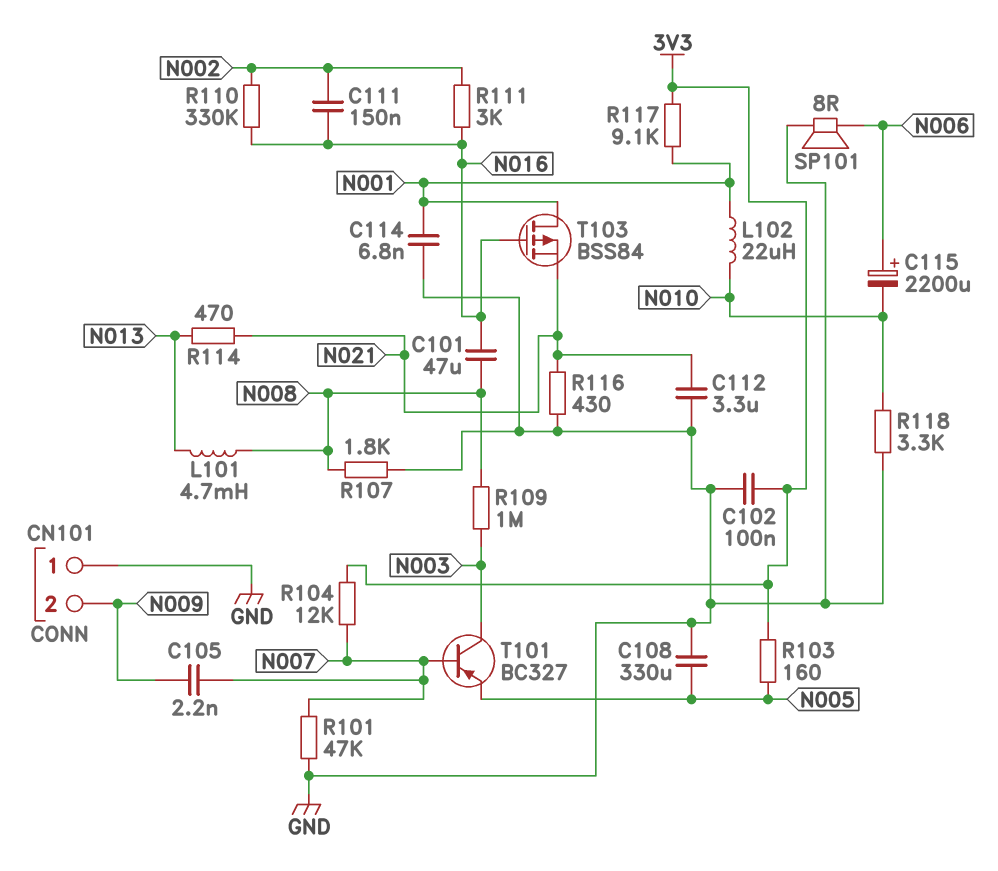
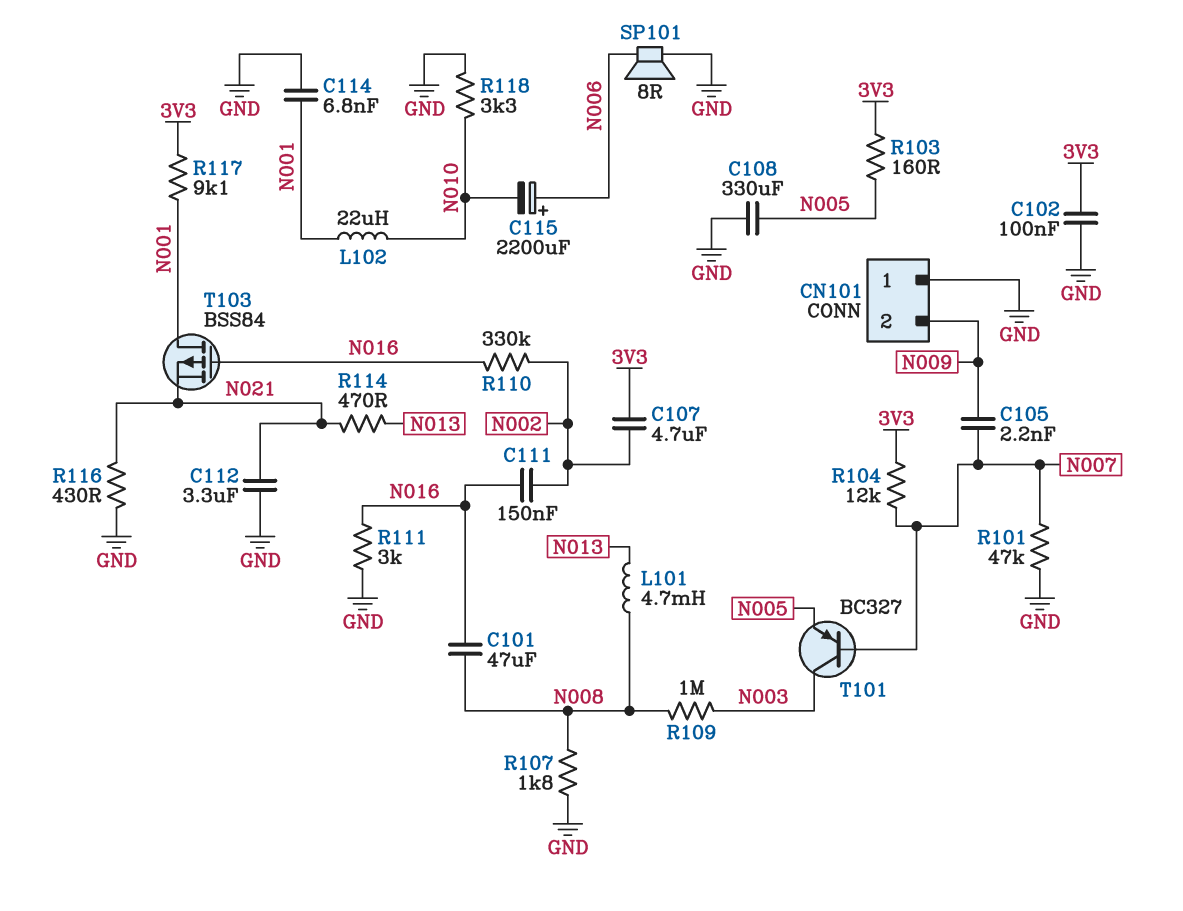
C107: none -> 4.7uF (3V3, N002)
R111: 3k (N002, N016) -> 3k (GND, N016)

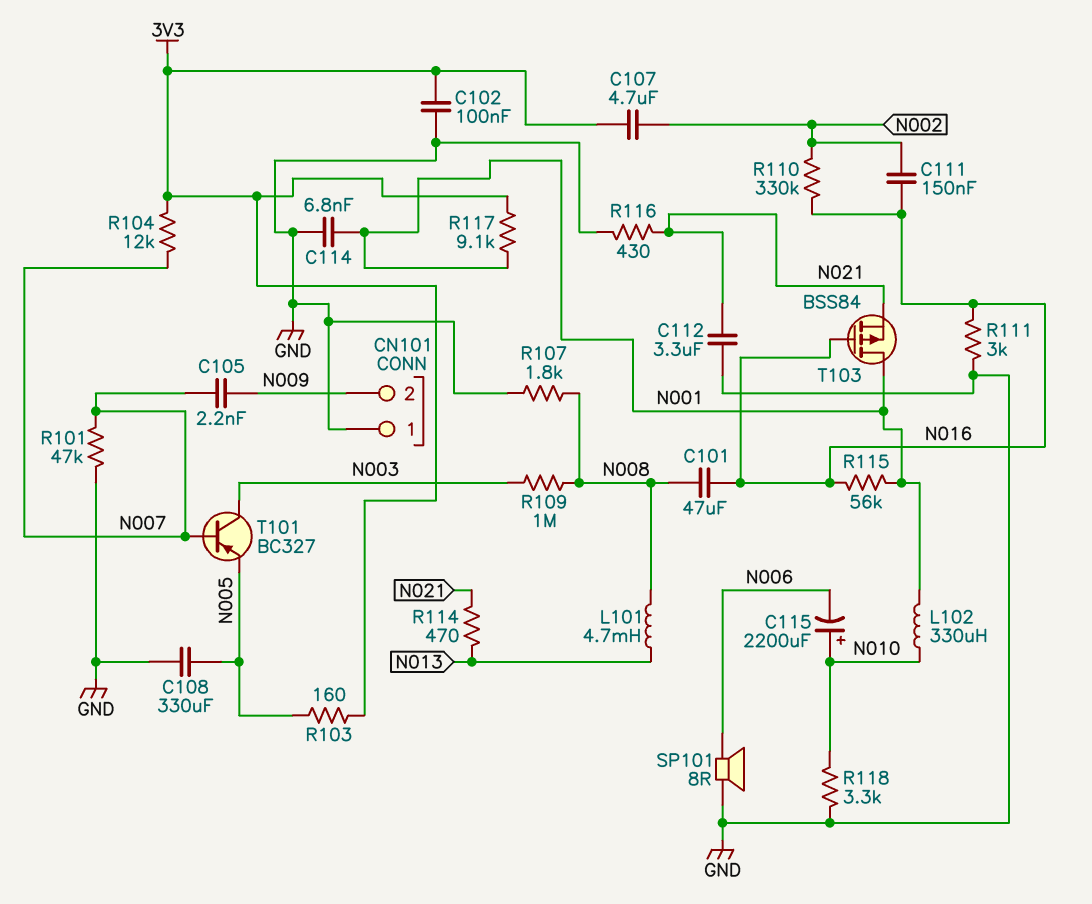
C115: 2200uF (plus N006, minus N010) -> 2200uF (plus N010, minus N006)
L102: 22uH (N001, N010) -> 330uH (N001, N010)
R115: none -> 56k (N001, N016)

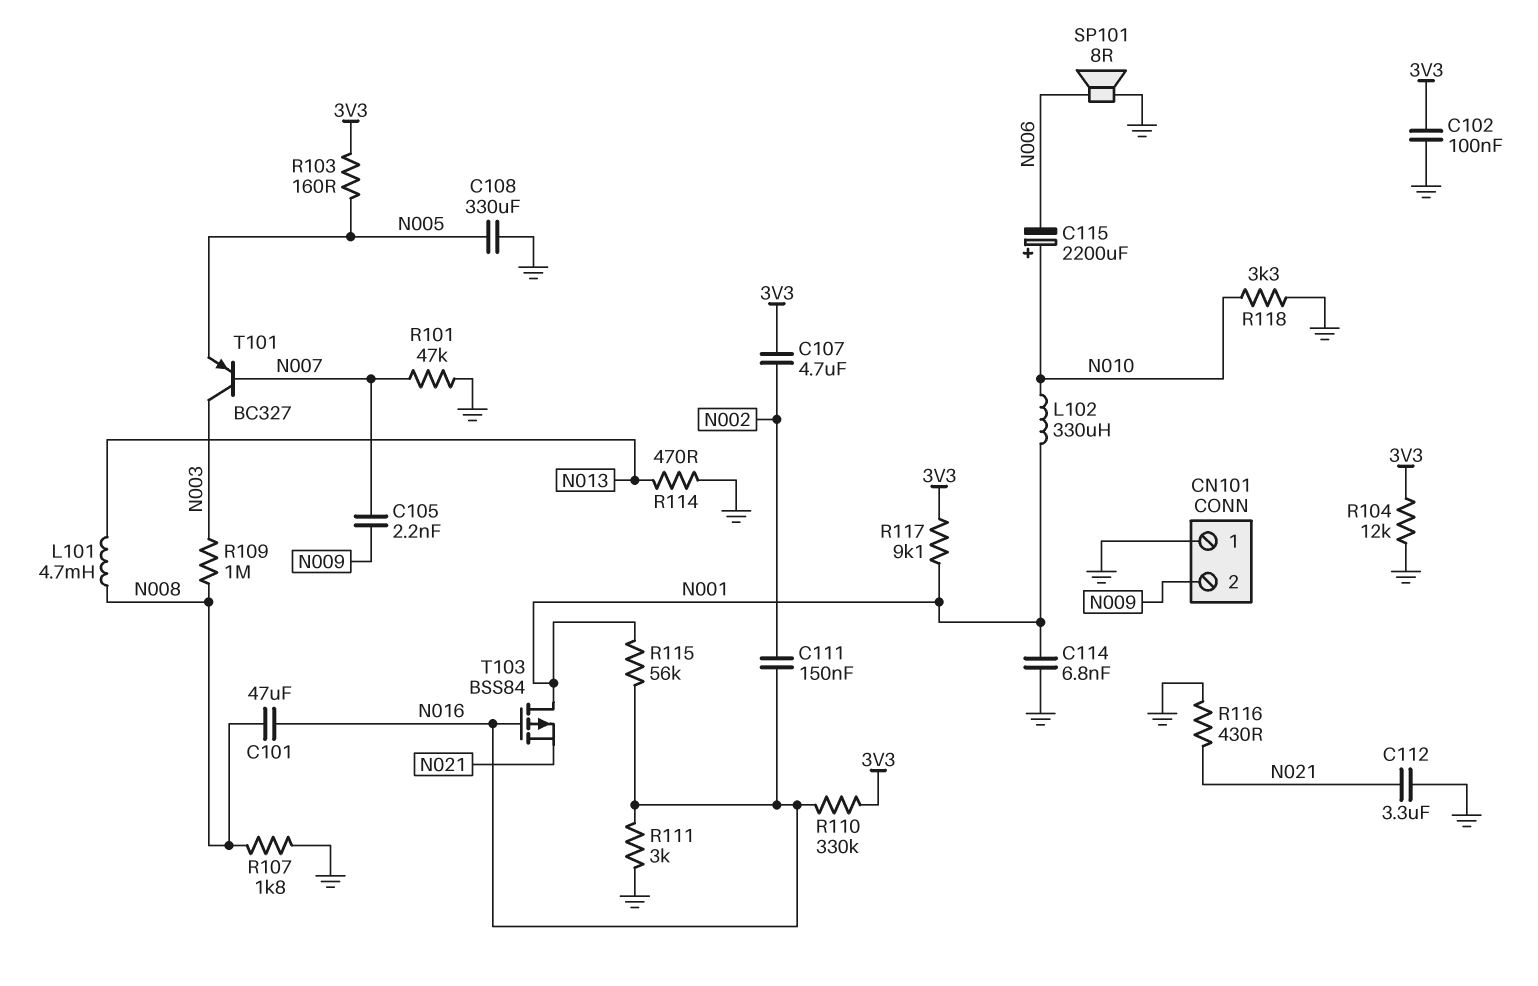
R104: 12k (3V3, N007) -> 12k (3V3, GND)
R110: 330k (N002, N016) -> 330k (3V3, N016)
R114: 470 (N013, N021) -> 470 (GND, N013)

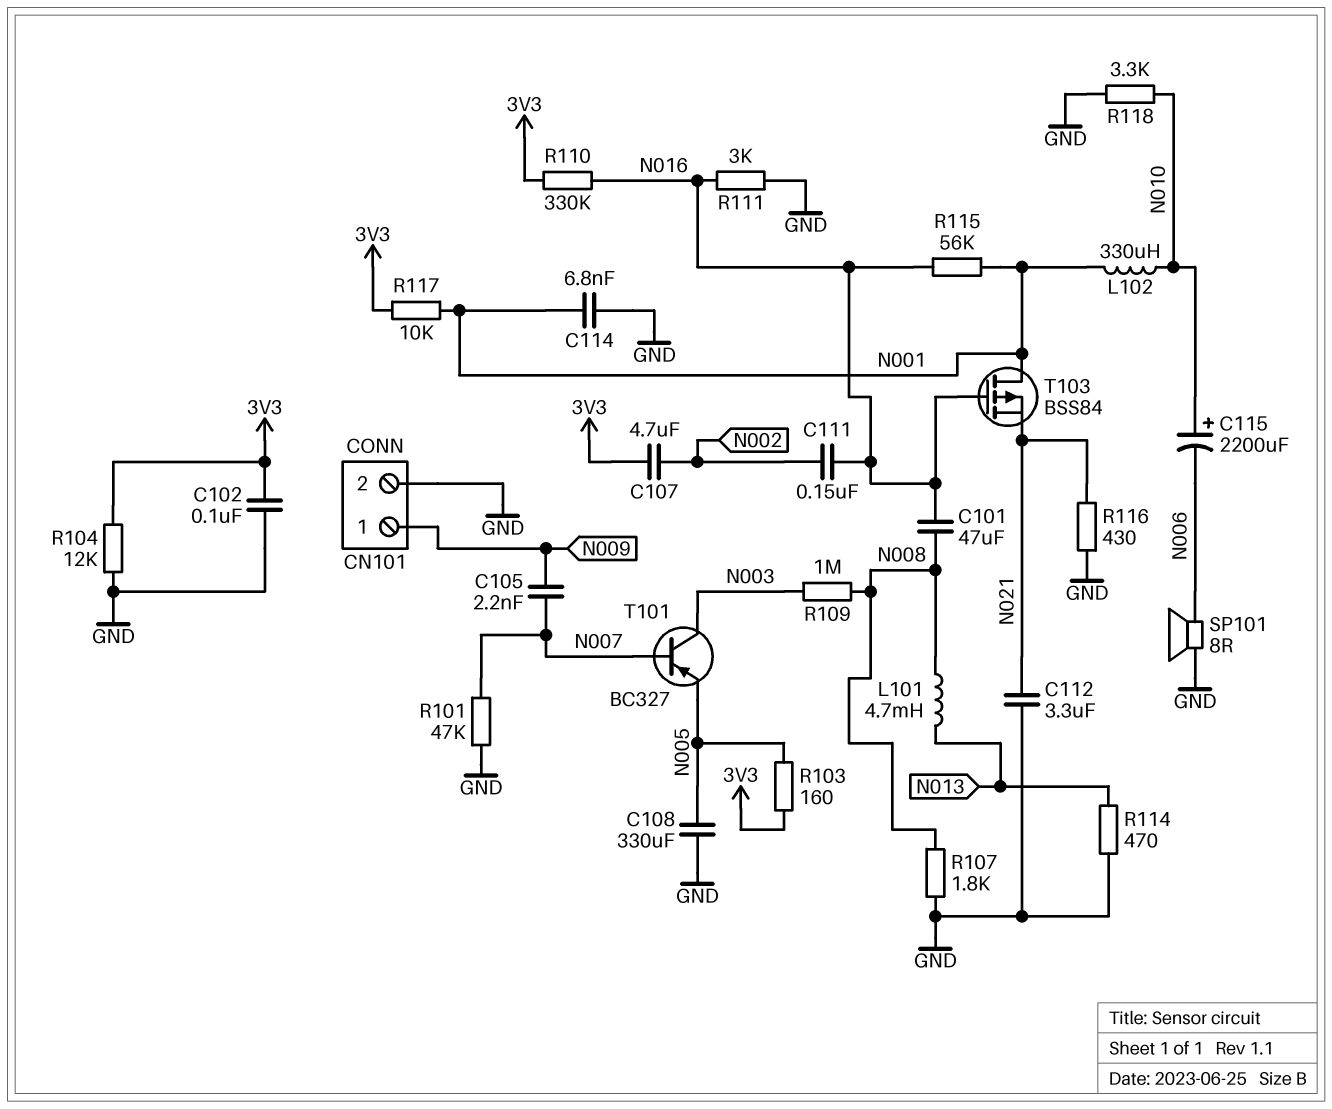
CN101 pin 1: GND -> N009
CN101 pin 2: N009 -> GND
R117: 9.1k (3V3, N001) -> 10k (3V3, N001)

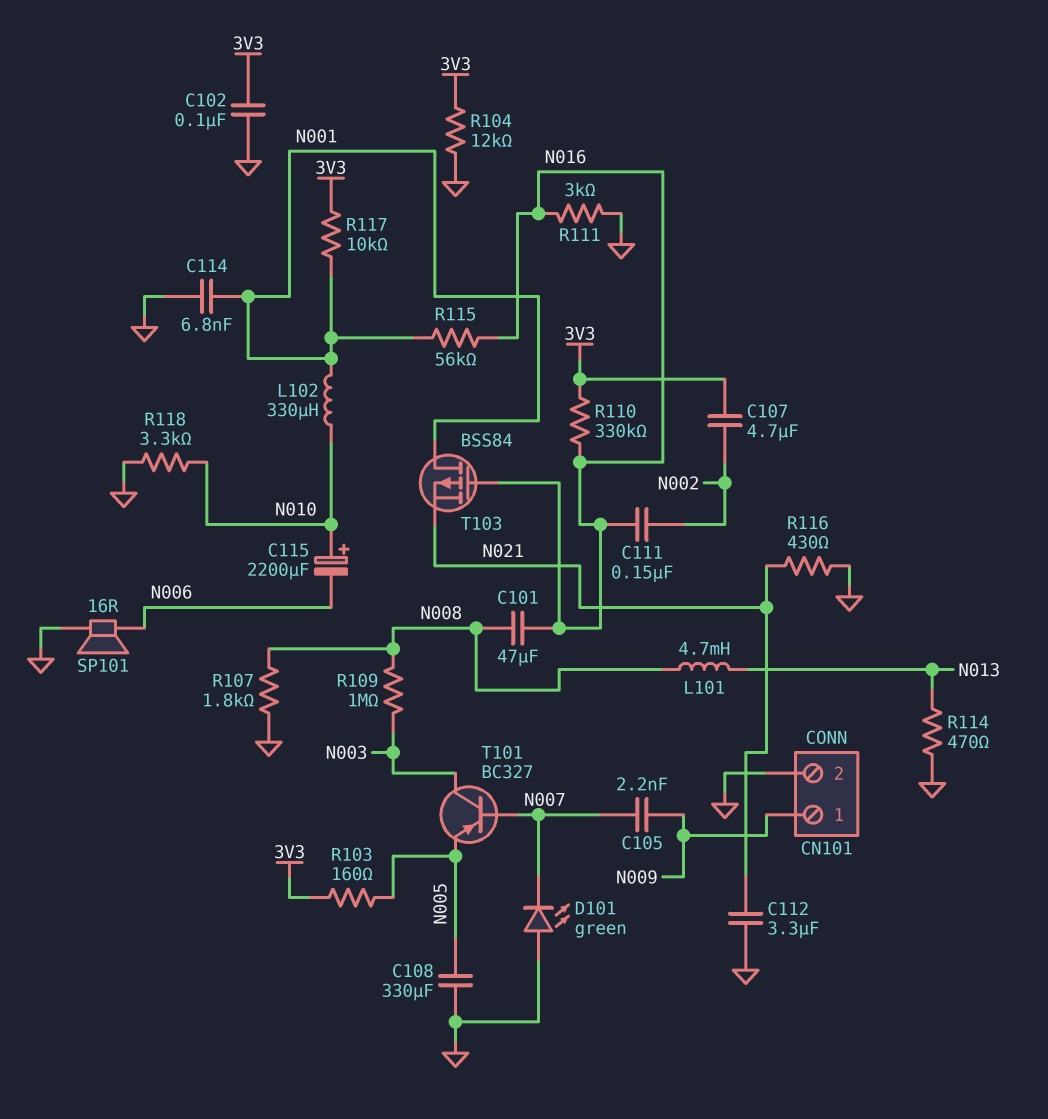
D101: none -> LED green (A GND, K N007)
R101: 47k (GND, N007) -> none
SP101: speaker 8R (GND, N006) -> speaker 16R (GND, N006)

